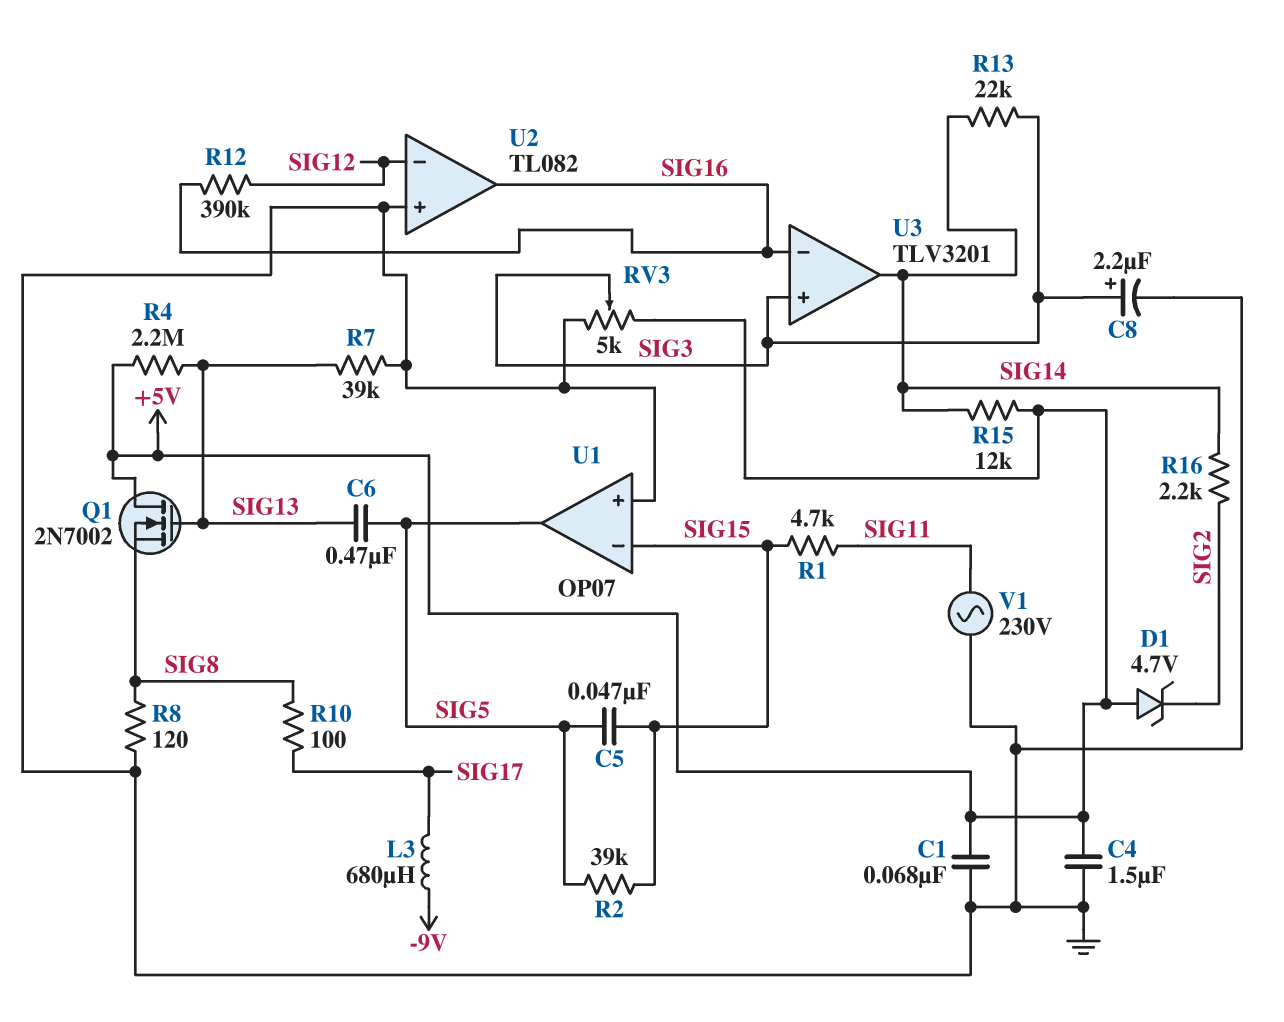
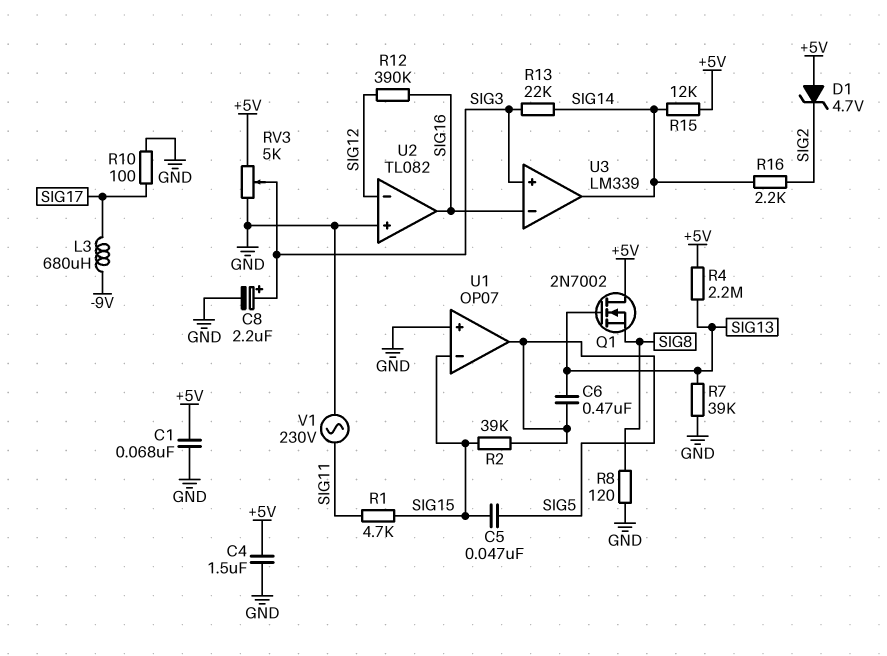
R10: 100 (SIG8, SIG17) -> 100 (GND, SIG17)
U3: TLV3201 -> LM339

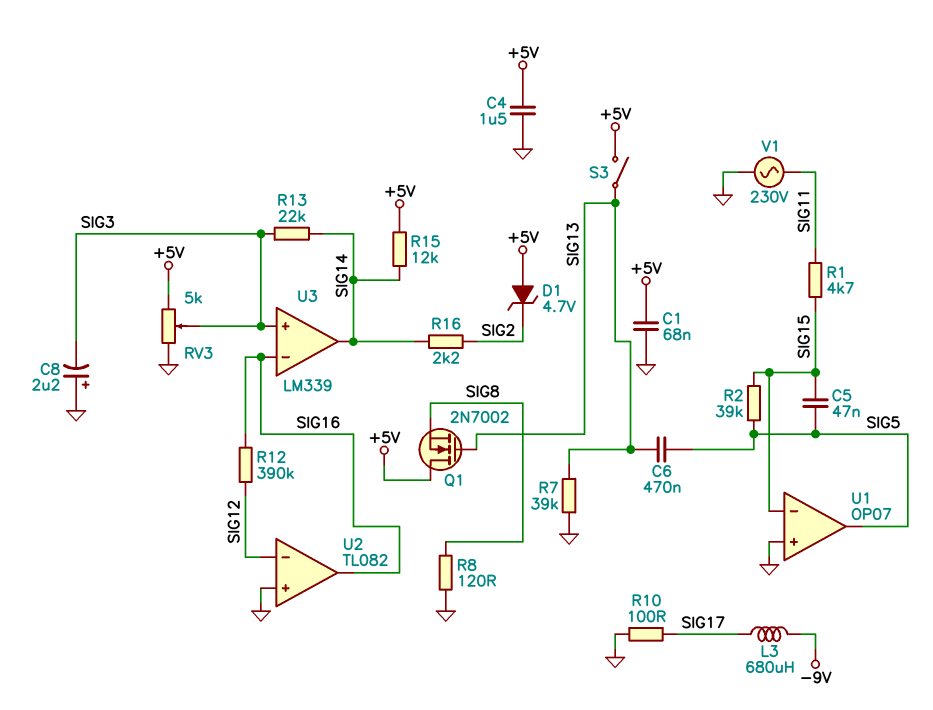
C8: 2.2uF (plus SIG3, minus GND) -> 2.2uF (plus GND, minus SIG3)
R4: 2.2M (+5V, SIG13) -> none
S3: none -> switch (+5V, SIG13)

